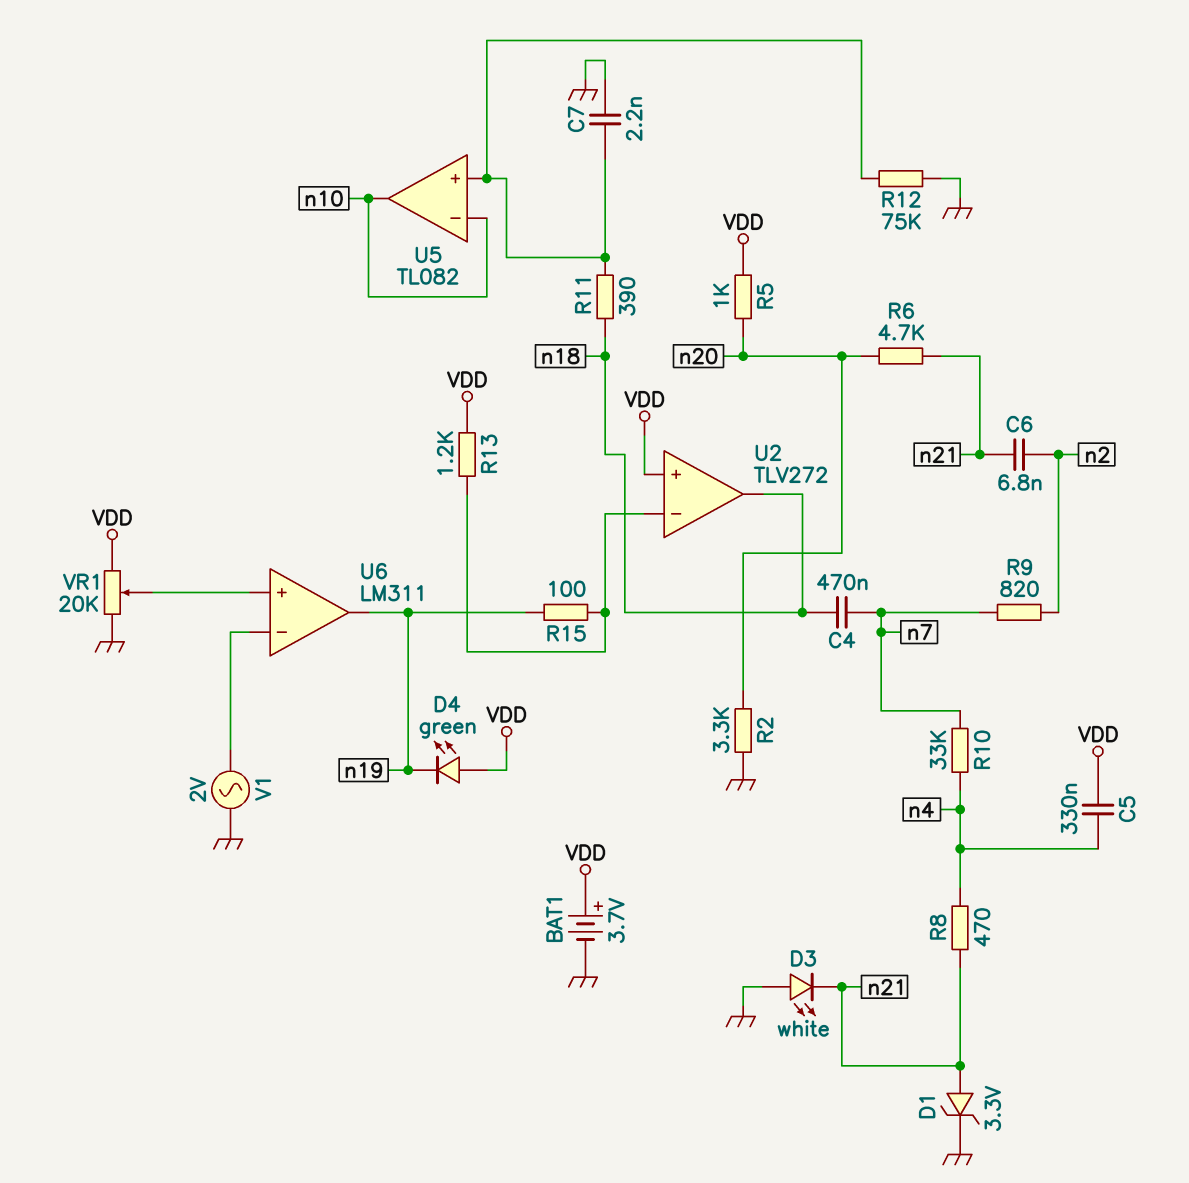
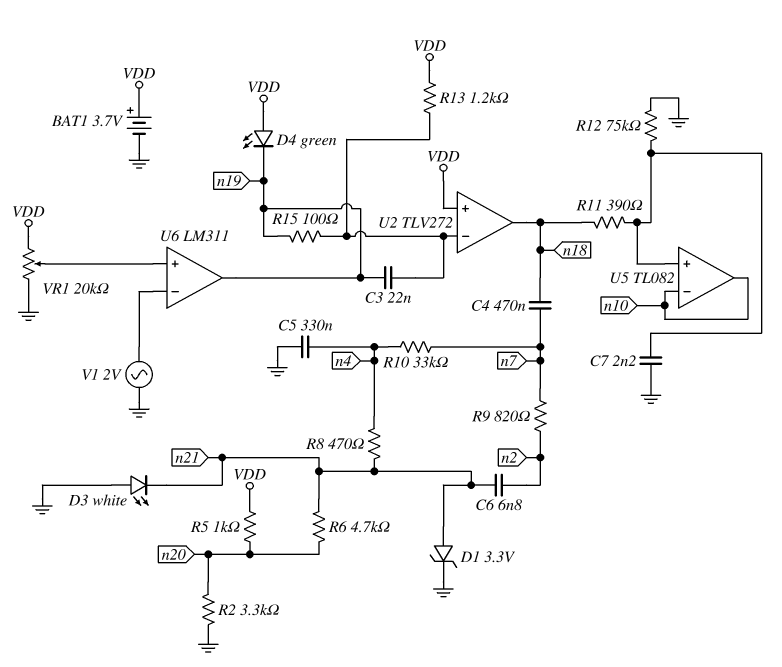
C3: none -> 22nF (U2/in-, n19)
C5: 330nF (VDD, n4) -> 330nF (GND, n4)

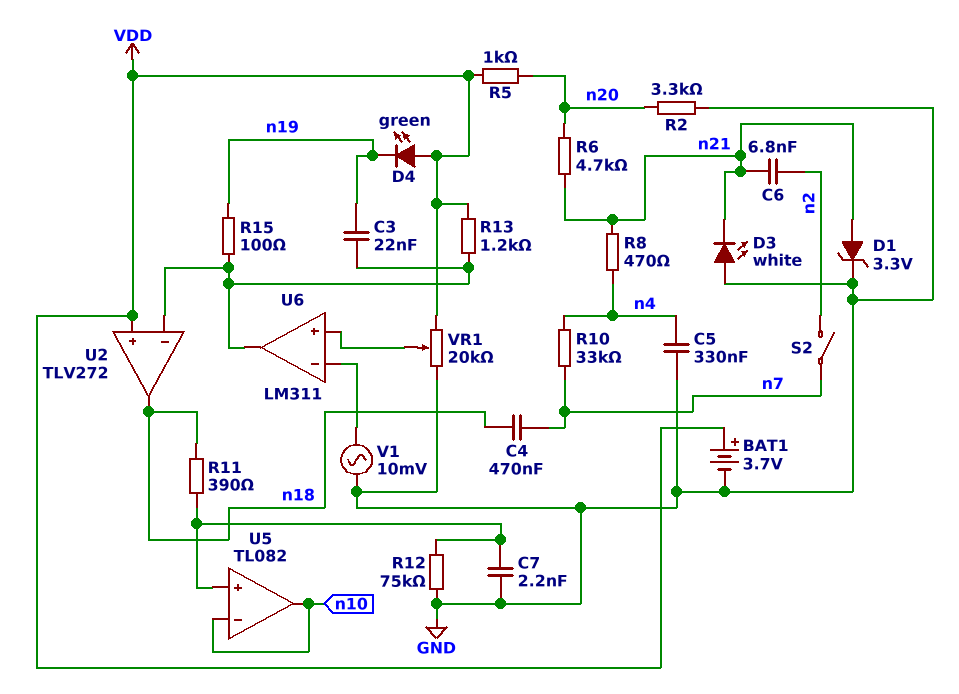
R9: 820 (n2, n7) -> none
S2: none -> switch (n2, n7)
U6 pin out: n19 -> U2/in-
V1: AC 2V (GND, U6/in-) -> AC 10mV (GND, U6/in-)

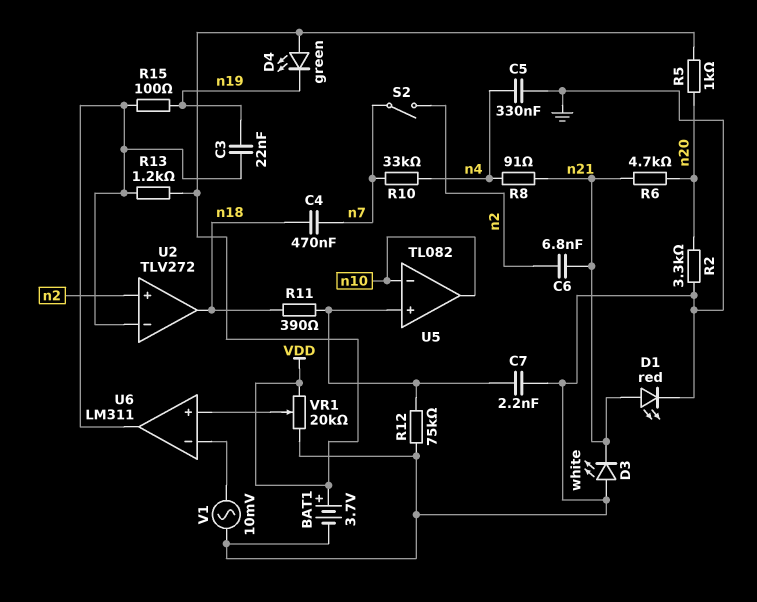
D1: zener 3.3V (A n21, K GND) -> LED red (A n21, K GND)
R8: 470 (n4, n21) -> 91 (n4, n21)
U2 pin in+: VDD -> n2

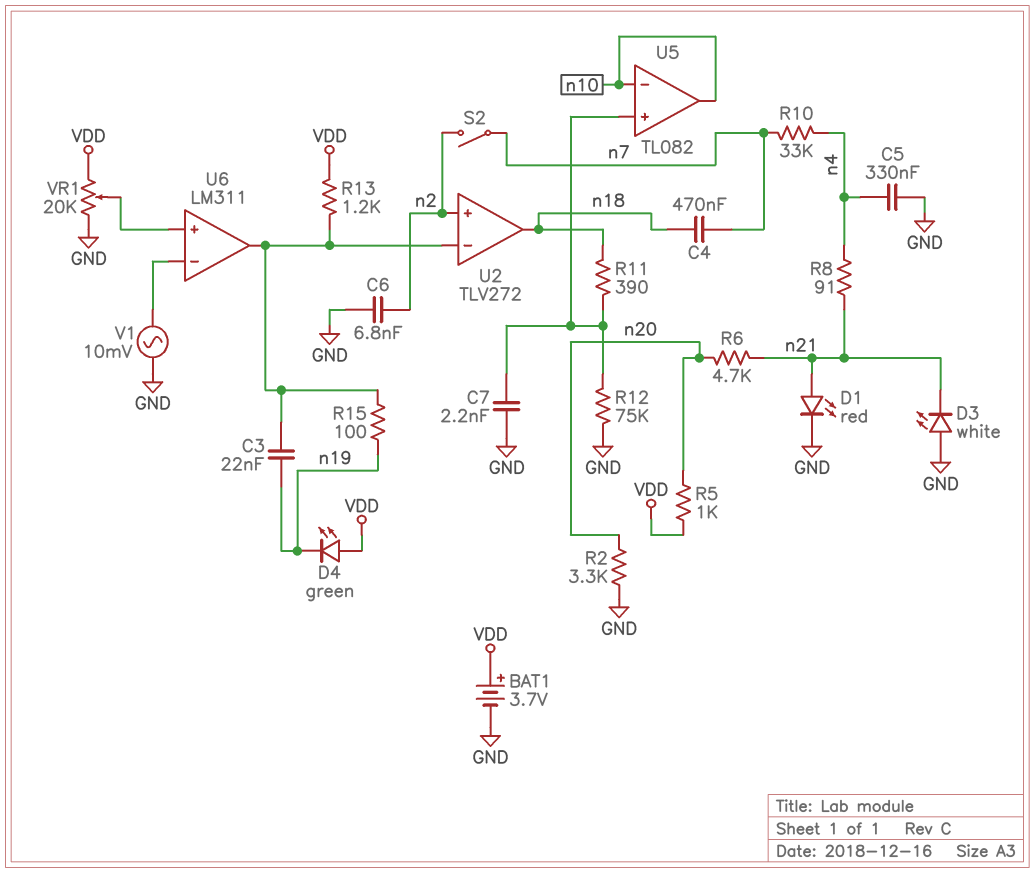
C6: 6.8nF (n2, n21) -> 6.8nF (GND, n2)

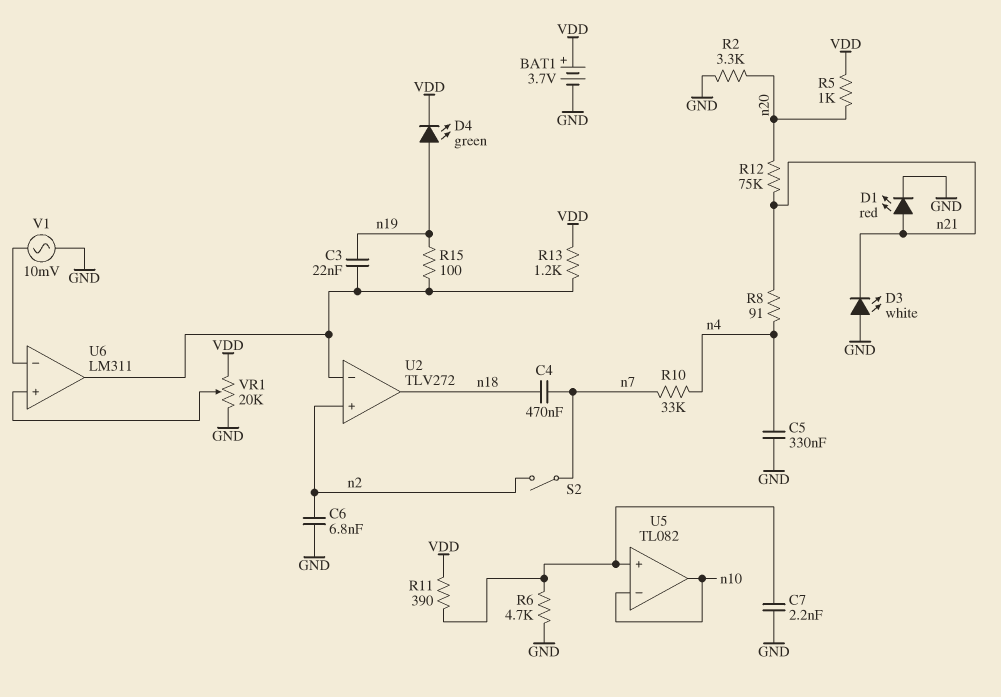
D4: LED green (A VDD, K n19) -> LED green (A n19, K VDD)
R6: 4.7k (n20, n21) -> 4.7k (GND, U5/in+)
R11: 390 (U5/in+, n18) -> 390 (U5/in+, VDD)
R12: 75k (GND, U5/in+) -> 75k (n20, n21)

